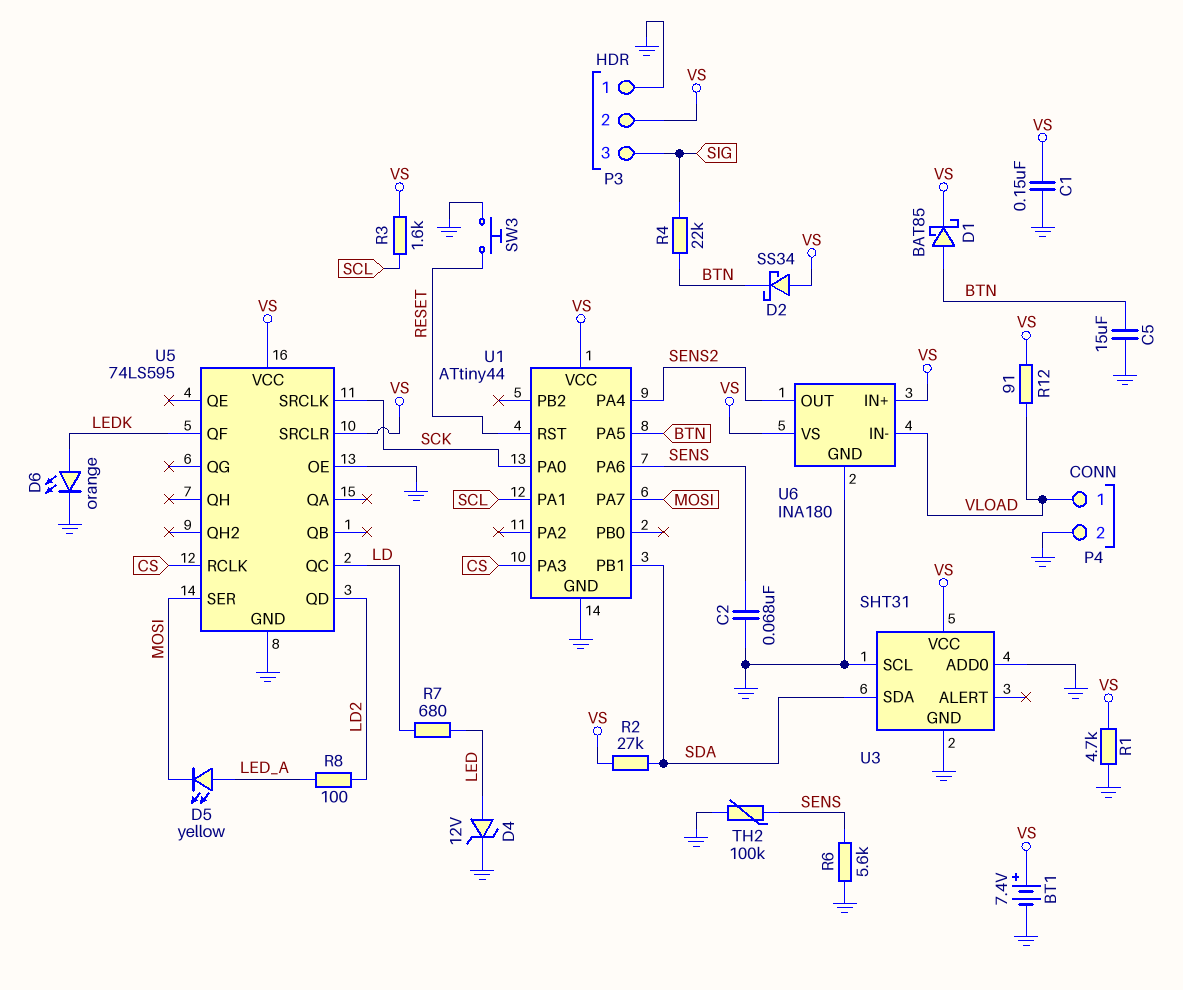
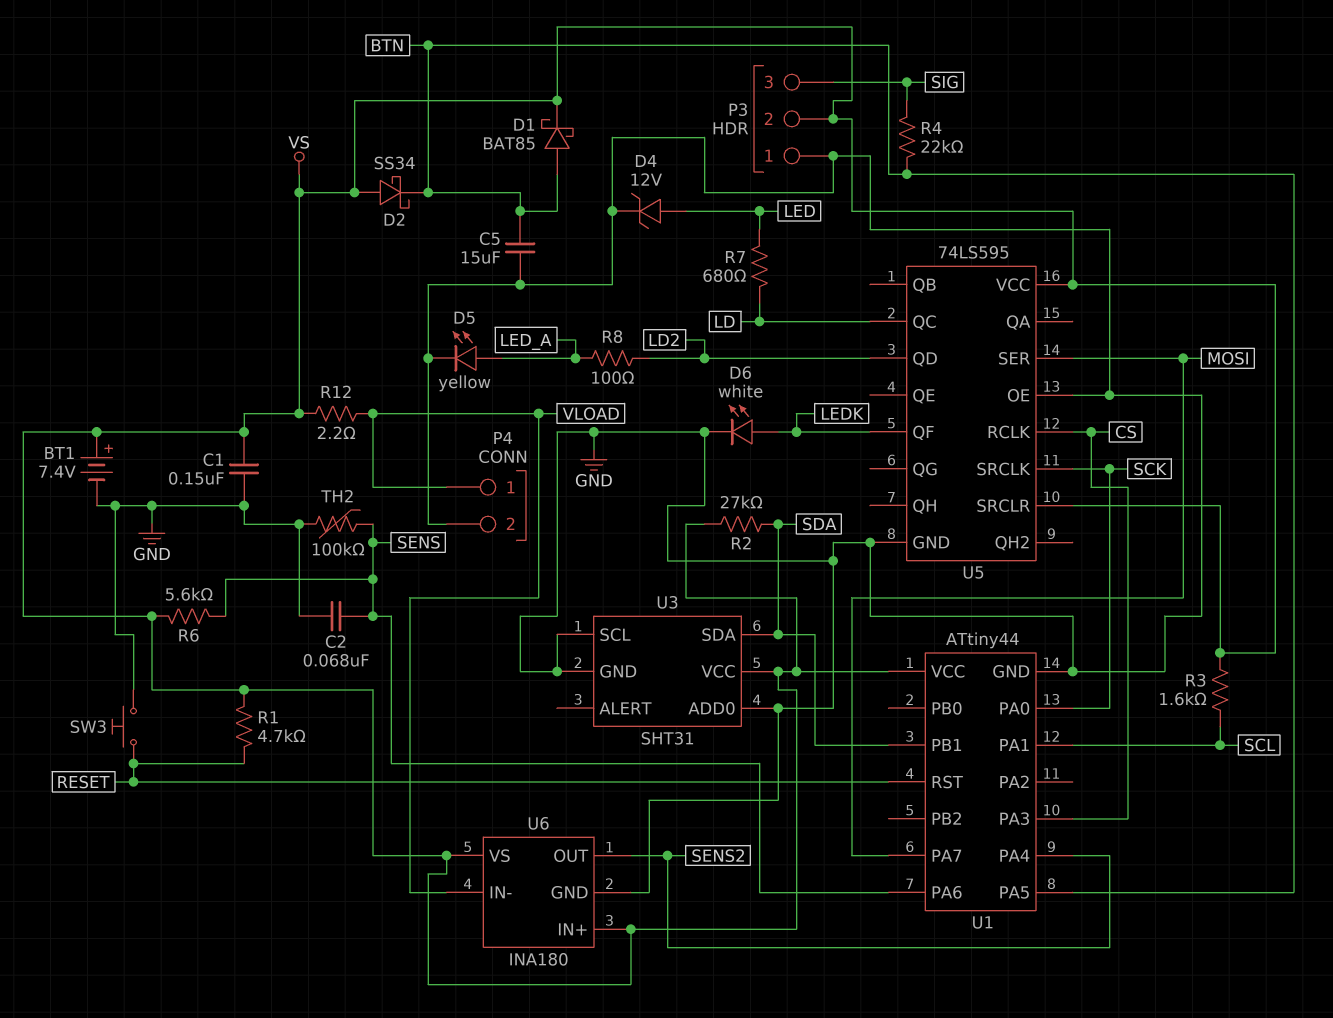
D5: LED yellow (A LED_A, K MOSI) -> LED yellow (A LED_A, K GND)
D6: LED orange (A LEDK, K GND) -> LED white (A LEDK, K GND)
R1: 4.7k (GND, VS) -> 4.7k (RESET, VS)
R6: 5.6k (GND, SENS) -> 5.6k (SENS, VS)
R12: 91 (VLOAD, VS) -> 2.2 (VLOAD, VS)

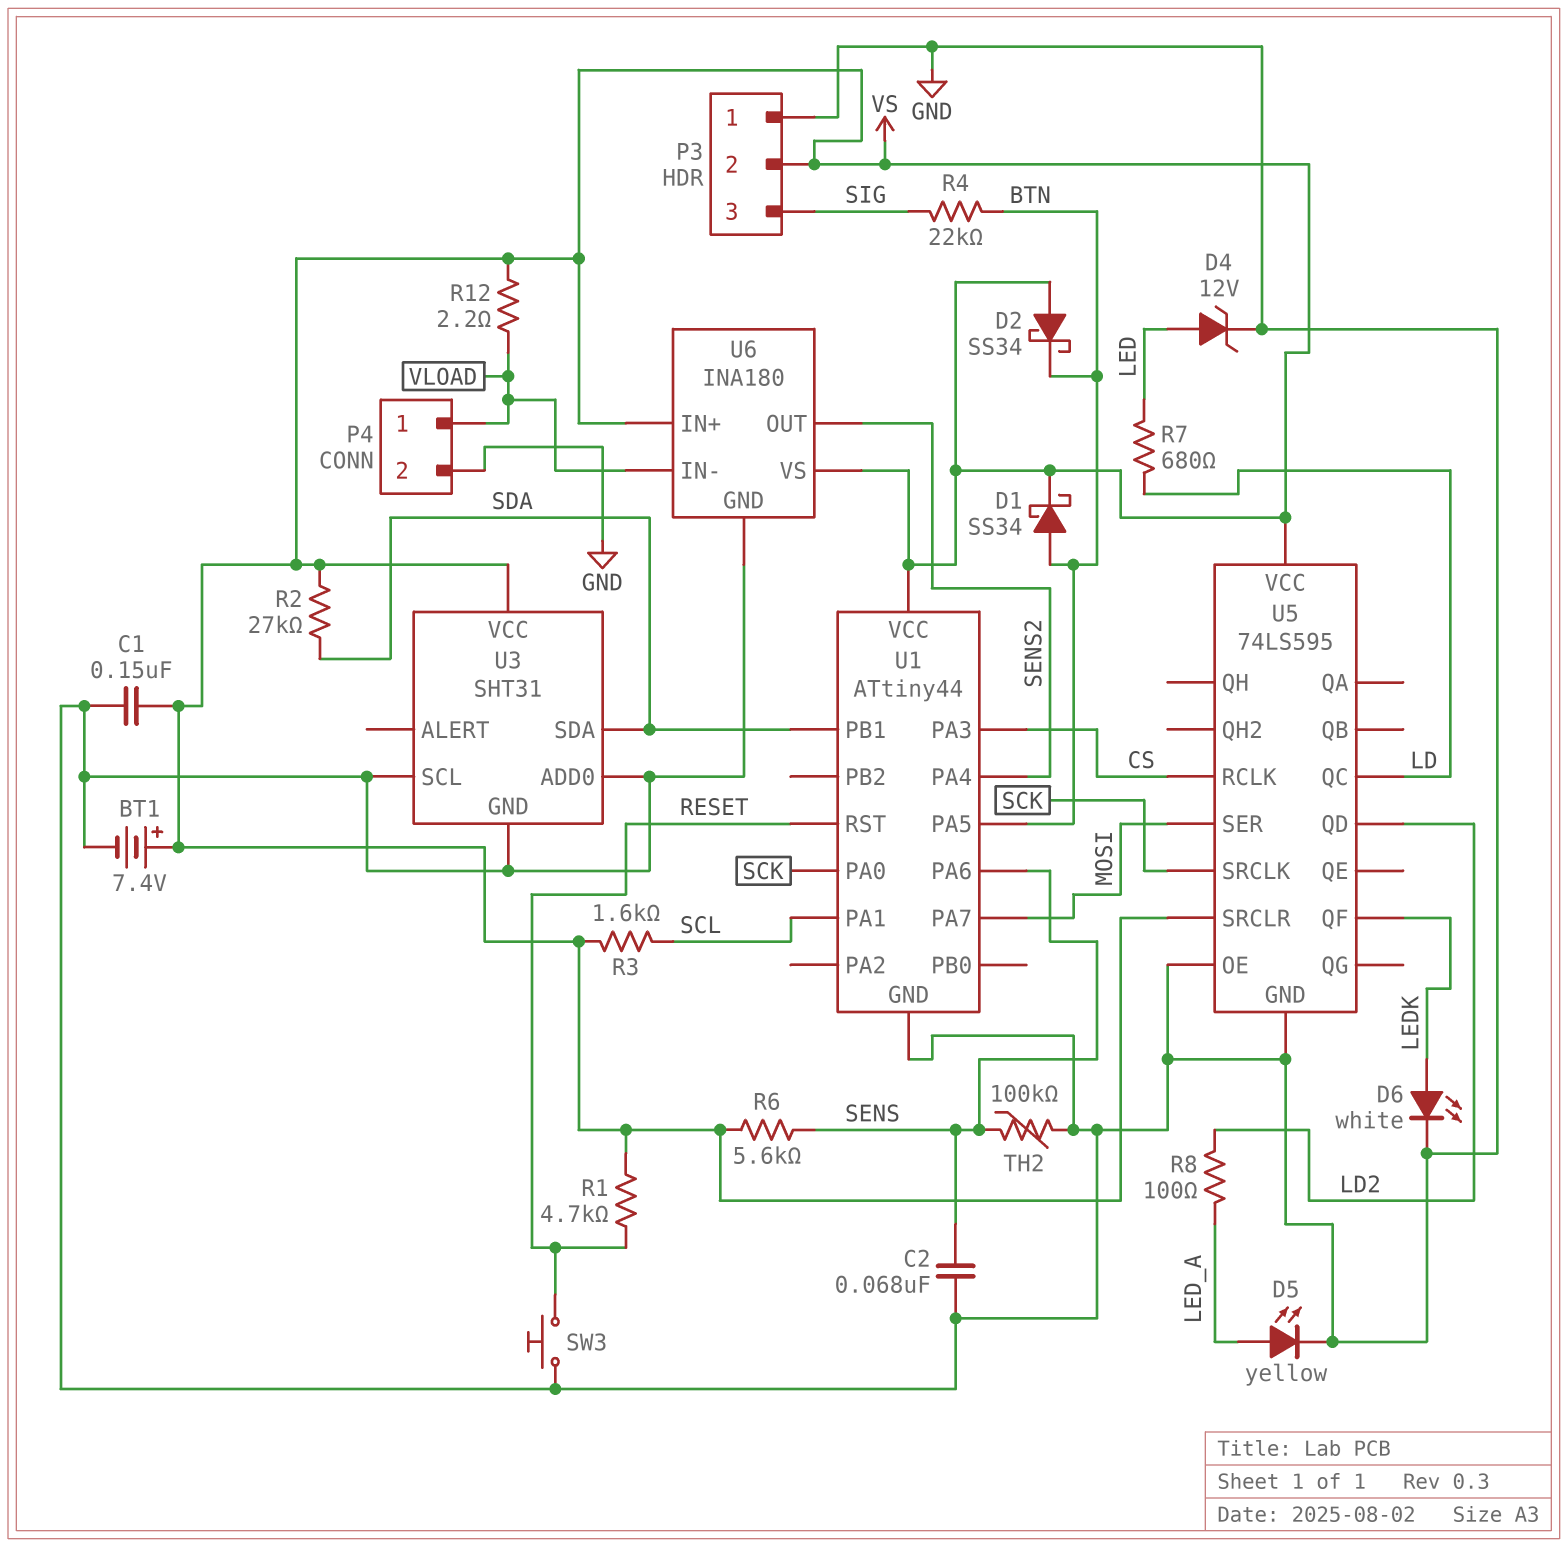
C5: 15uF (BTN, GND) -> none
D1: schottky BAT85 (A BTN, K VS) -> schottky SS34 (A BTN, K VS)

